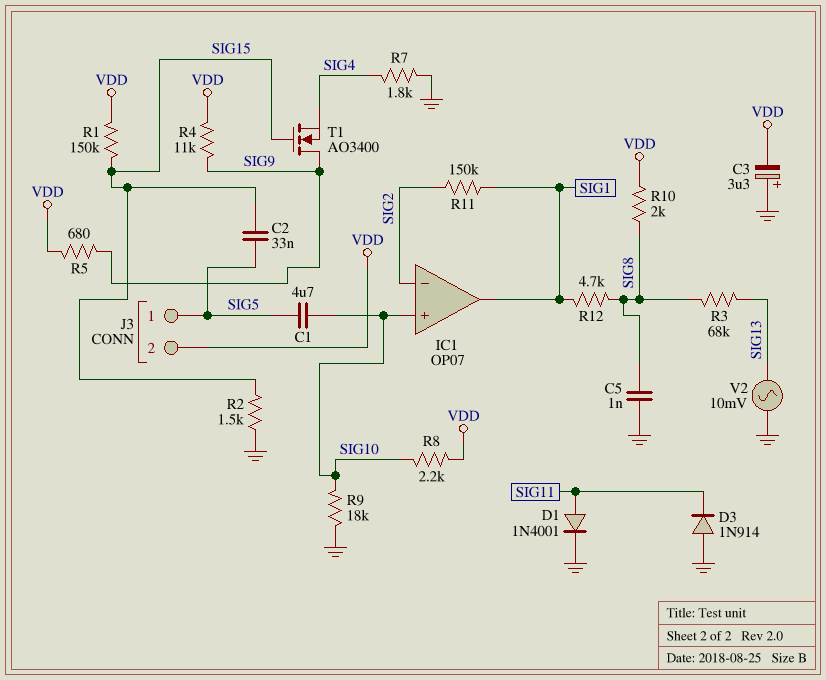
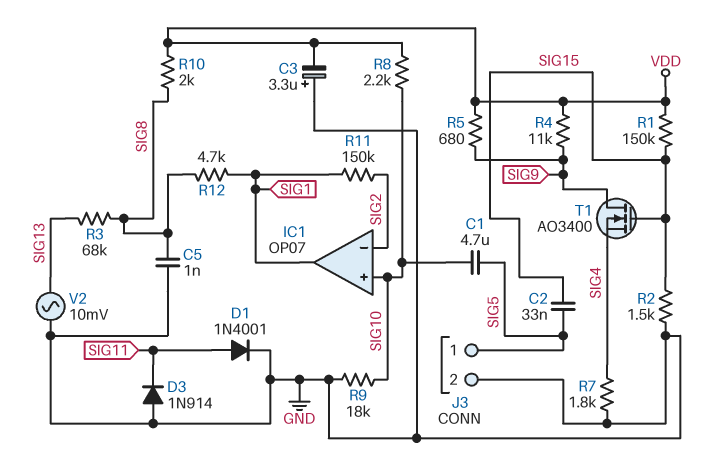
J3 pin 2: VDD -> GND

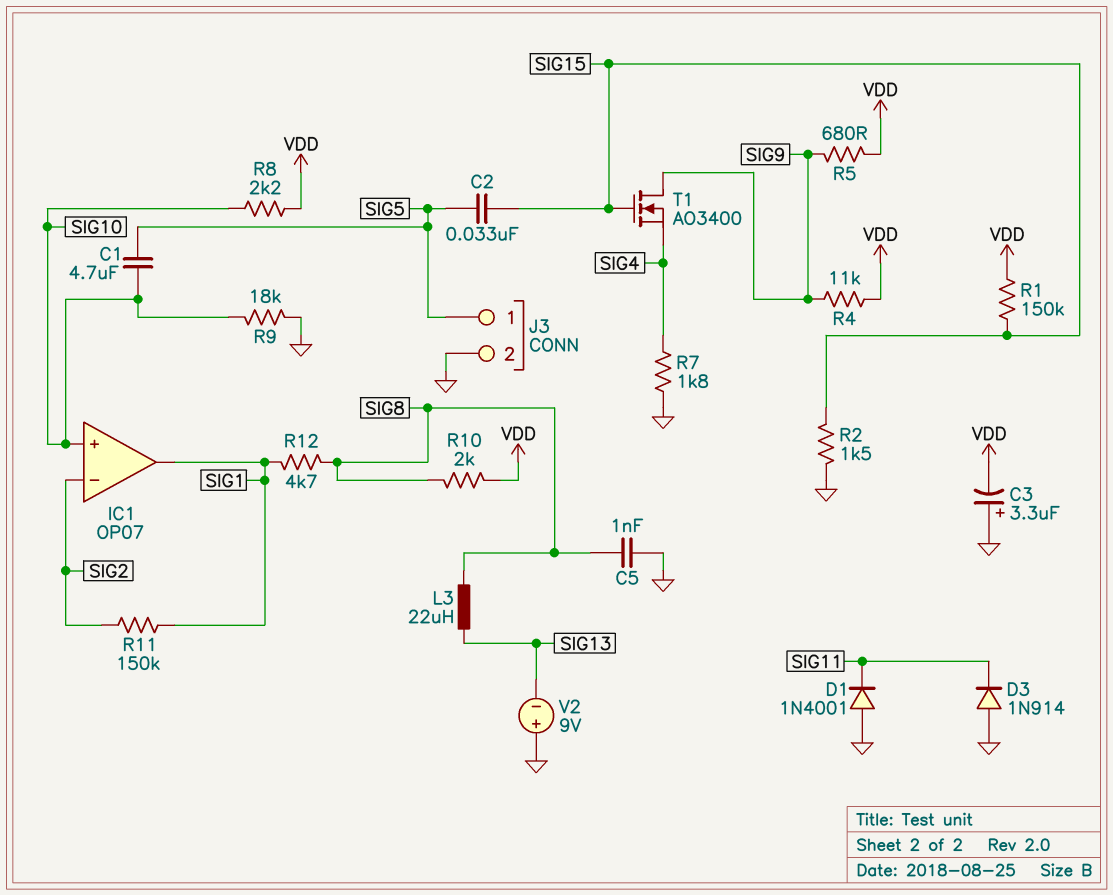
D1: diode 1N4001 (A SIG11, K GND) -> diode 1N4001 (A GND, K SIG11)
L3: none -> 22uH (SIG8, SIG13)
R3: 68k (SIG8, SIG13) -> none
V2: AC 10mV (GND, SIG13) -> 9V (plus GND, minus SIG13)

